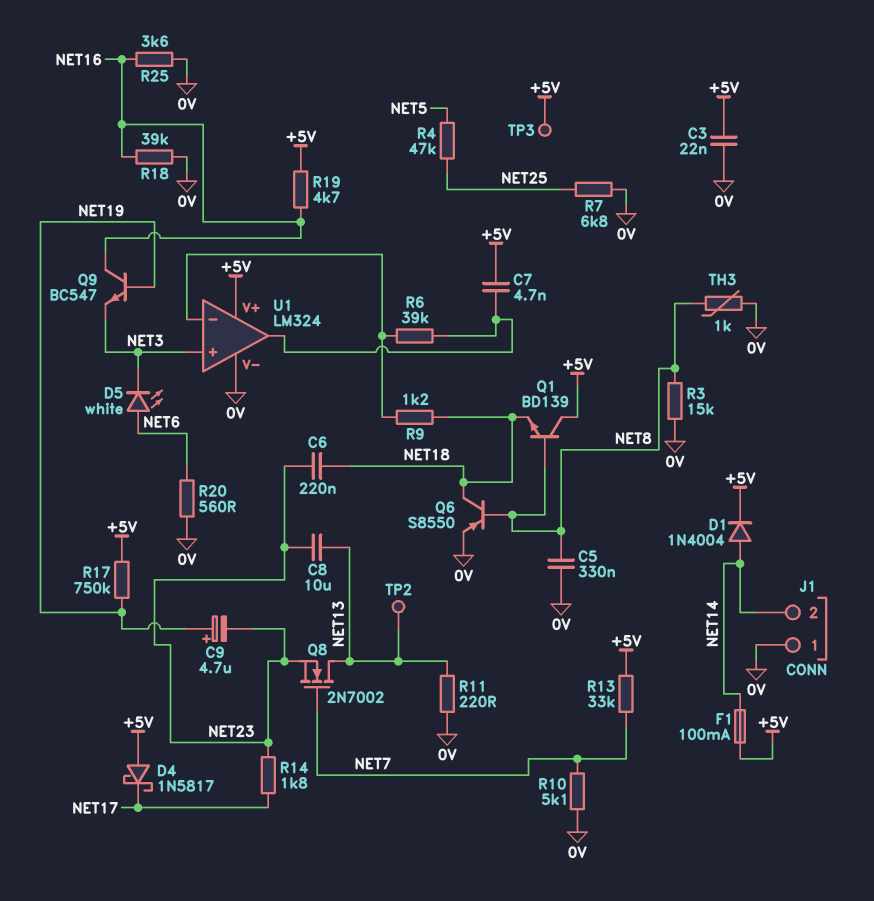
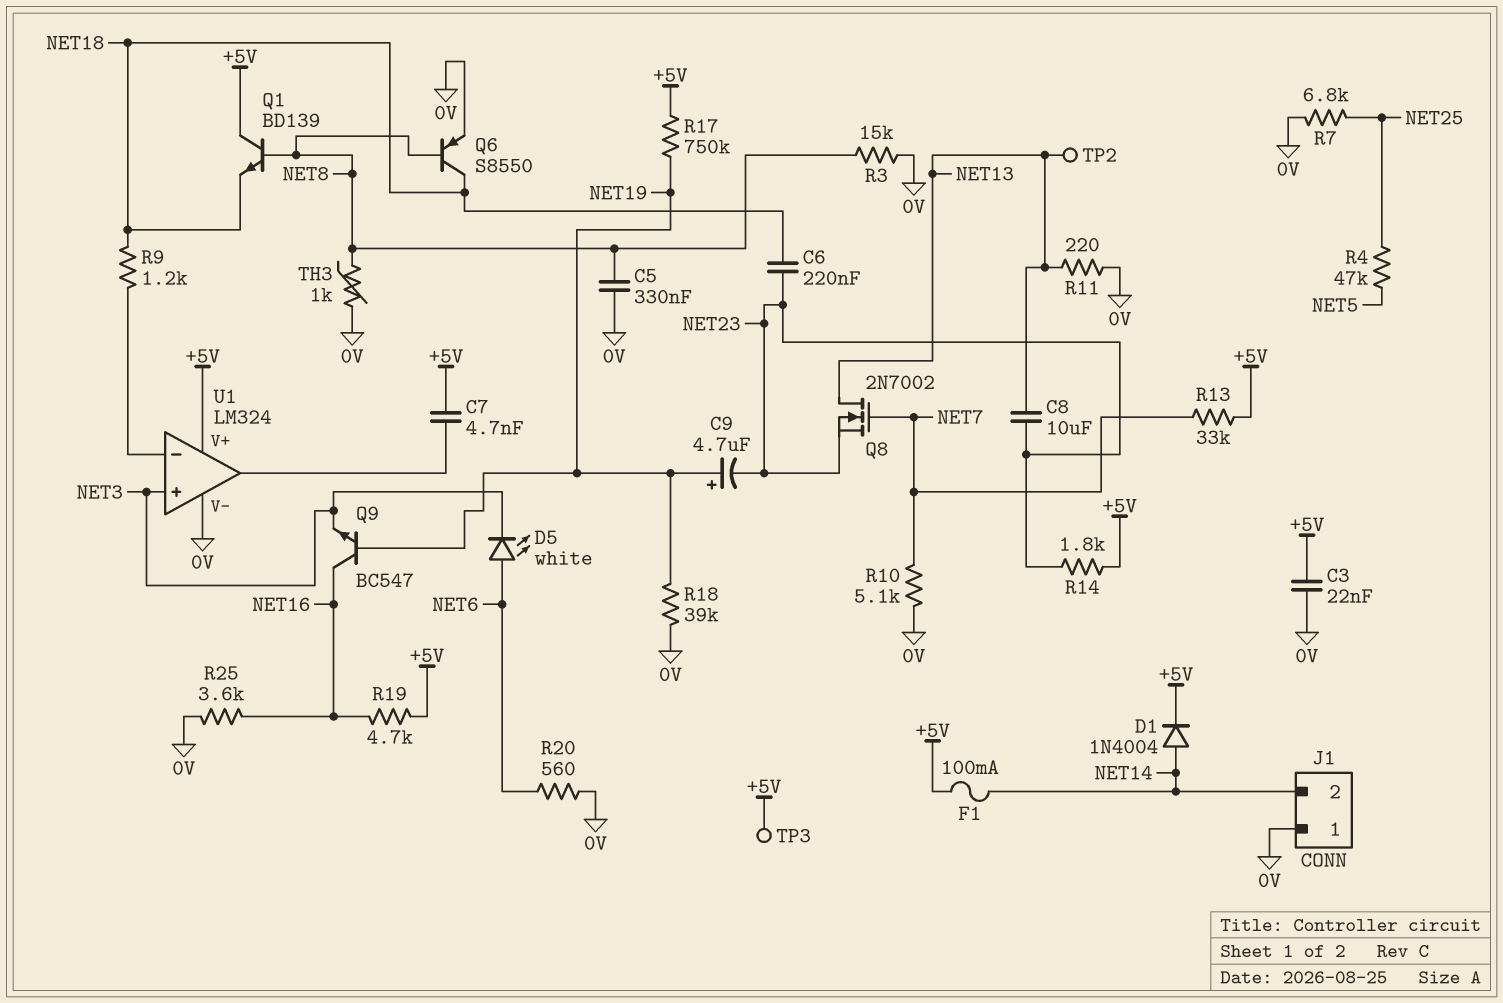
D4: schottky 1N5817 (A +5V, K NET17) -> none
R6: 39k (U1/in-, U1/out) -> none
R14: 1.8k (NET17, NET23) -> 1.8k (+5V, NET23)
R18: 39k (0V, NET16) -> 39k (0V, NET19)

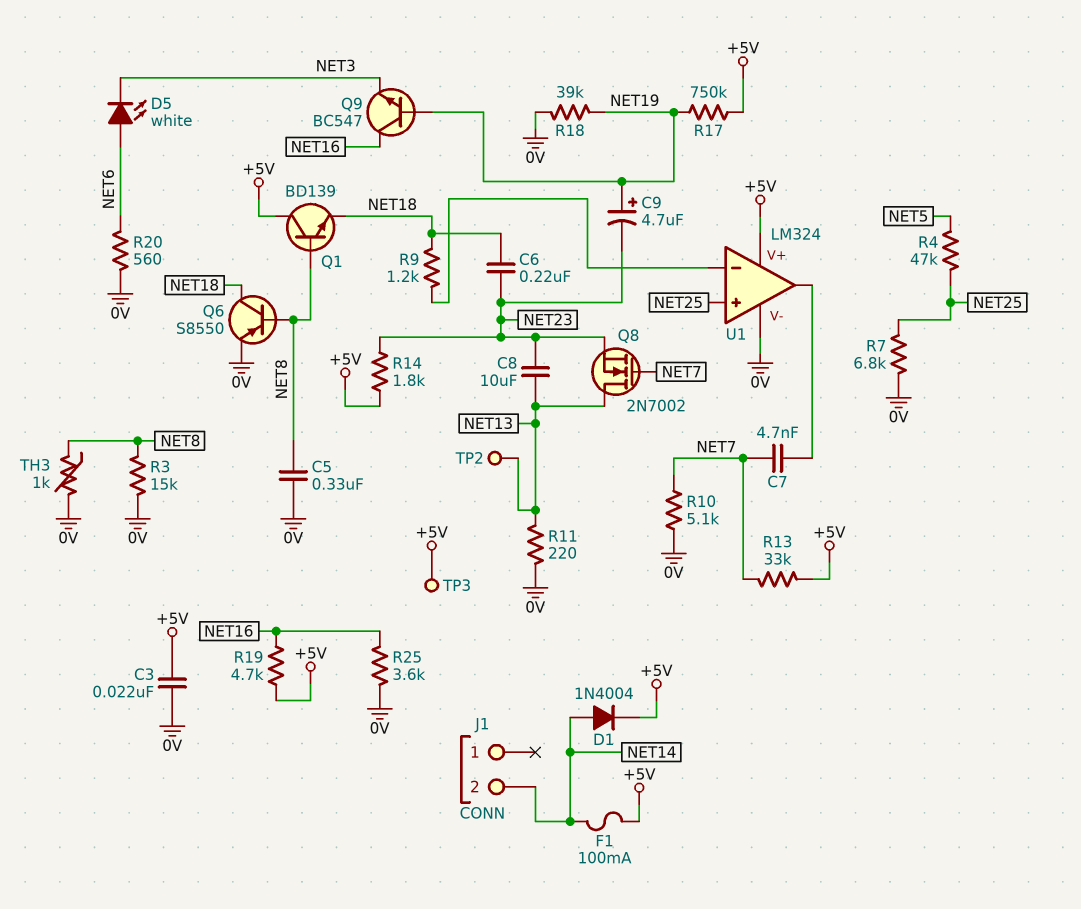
C7: 4.7nF (+5V, U1/out) -> 4.7nF (NET7, U1/out)
J1 pin 1: 0V -> none
U1 pin in+: NET3 -> NET25

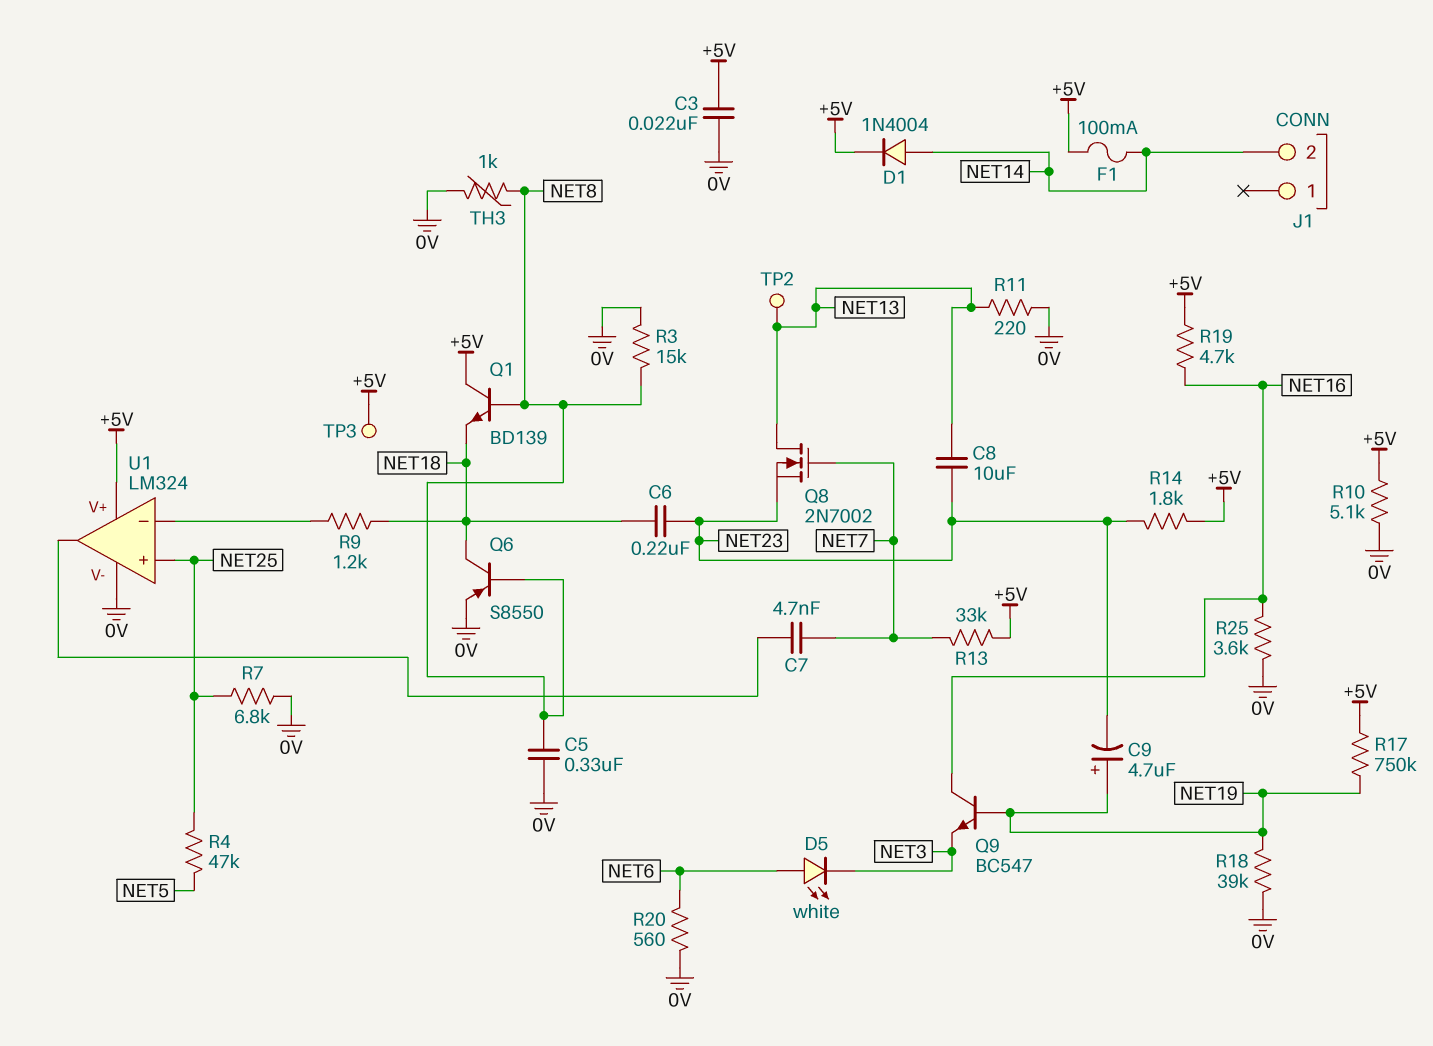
R10: 5.1k (0V, NET7) -> 5.1k (+5V, 0V)

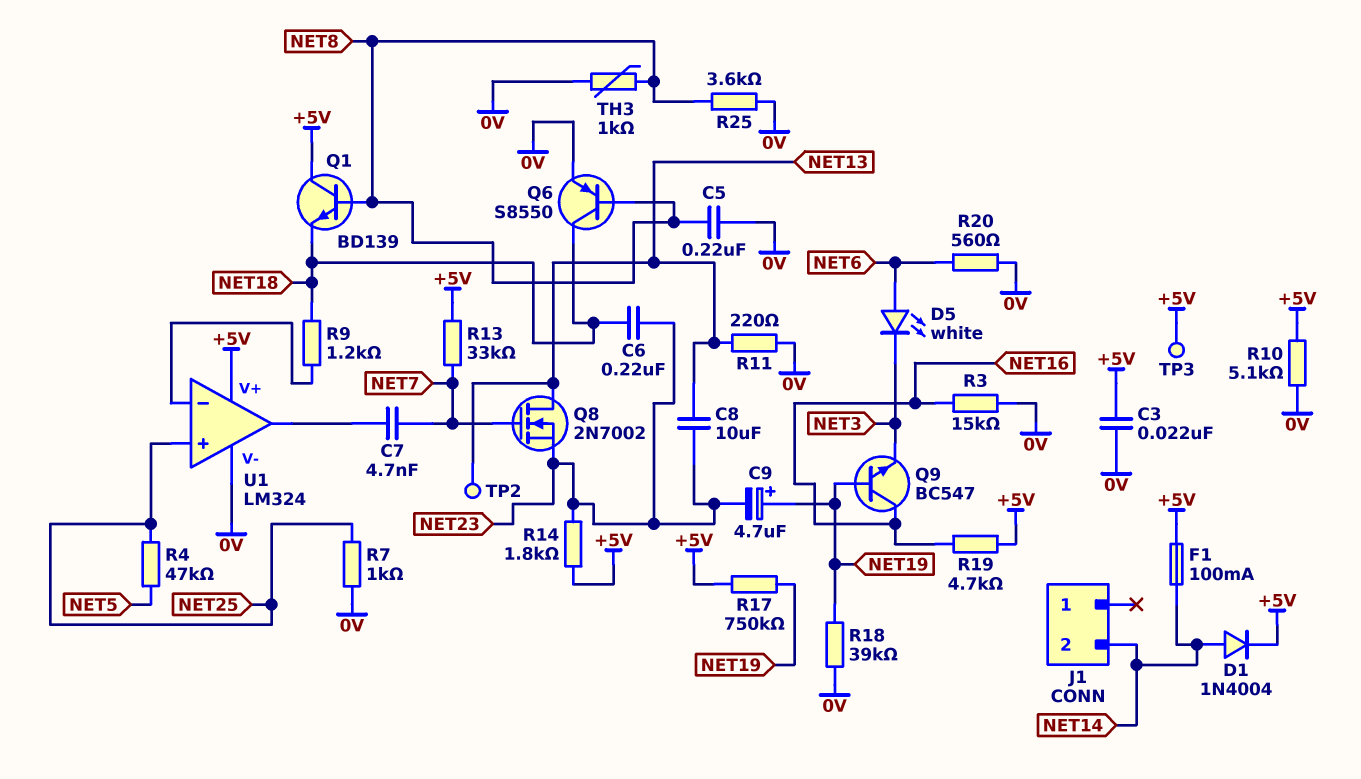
C5: 330nF (0V, NET8) -> 220nF (0V, NET8)
R3: 15k (0V, NET8) -> 15k (0V, NET16)
R7: 6.8k (0V, NET25) -> 1k (0V, NET25)
R25: 3.6k (0V, NET16) -> 3.6k (0V, NET8)

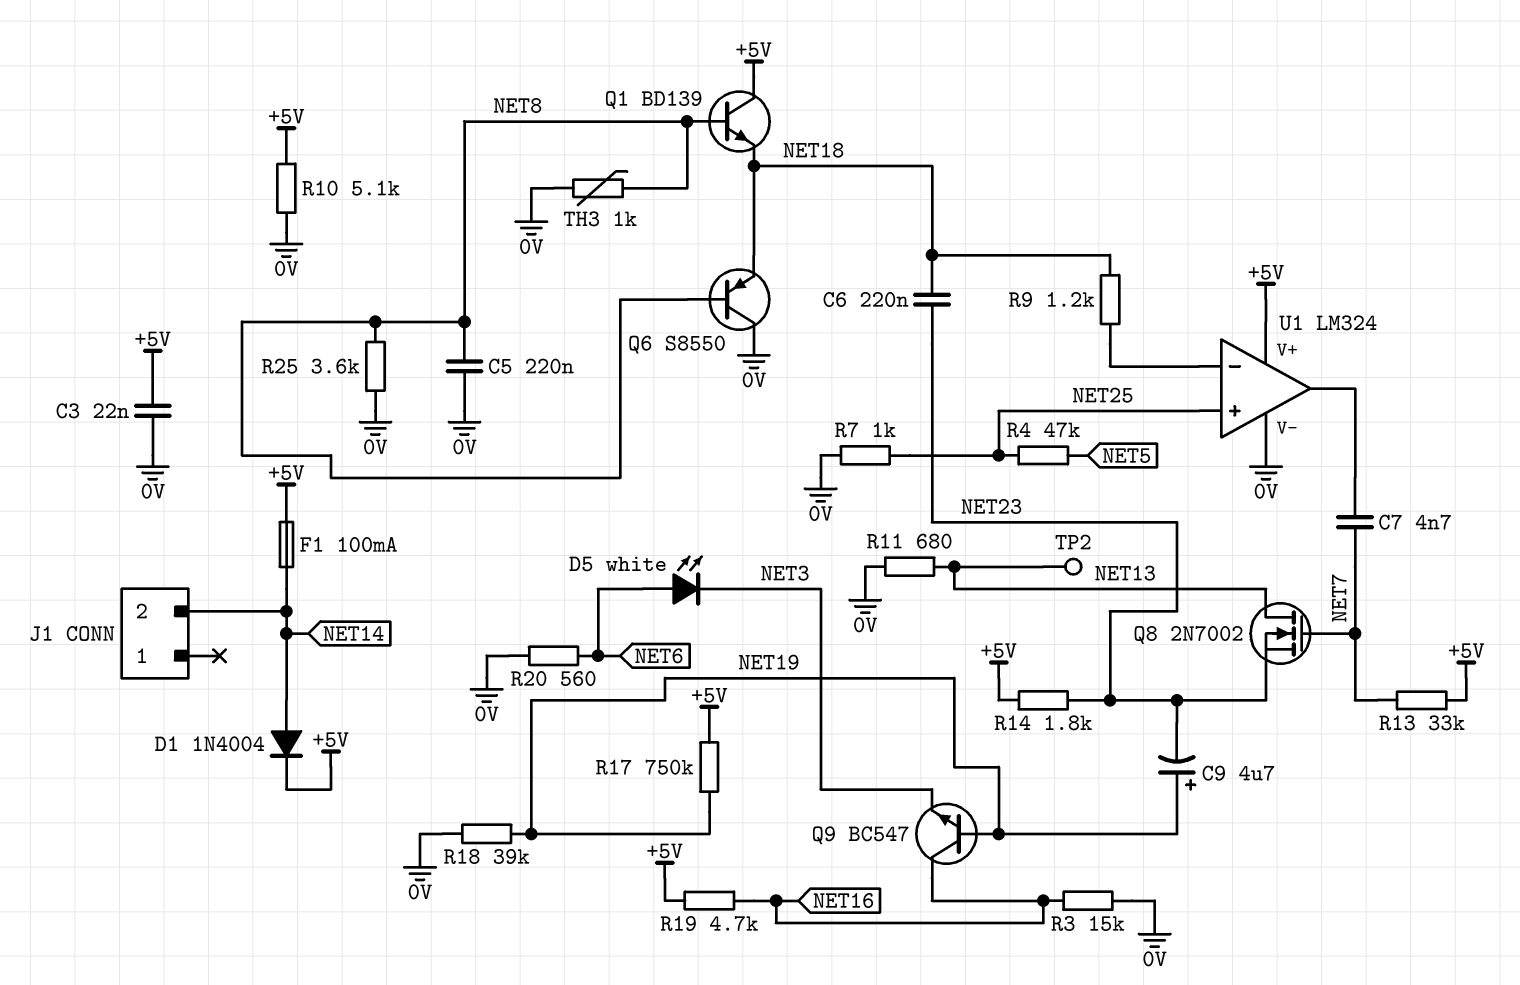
C8: 10uF (NET13, NET23) -> none
Q6: PNP S8550 (B NET8, C NET18, E 0V) -> PNP S8550 (B NET8, C 0V, E NET18)
R11: 220 (0V, NET13) -> 680 (0V, NET13)
TP3: test point (+5V) -> none

